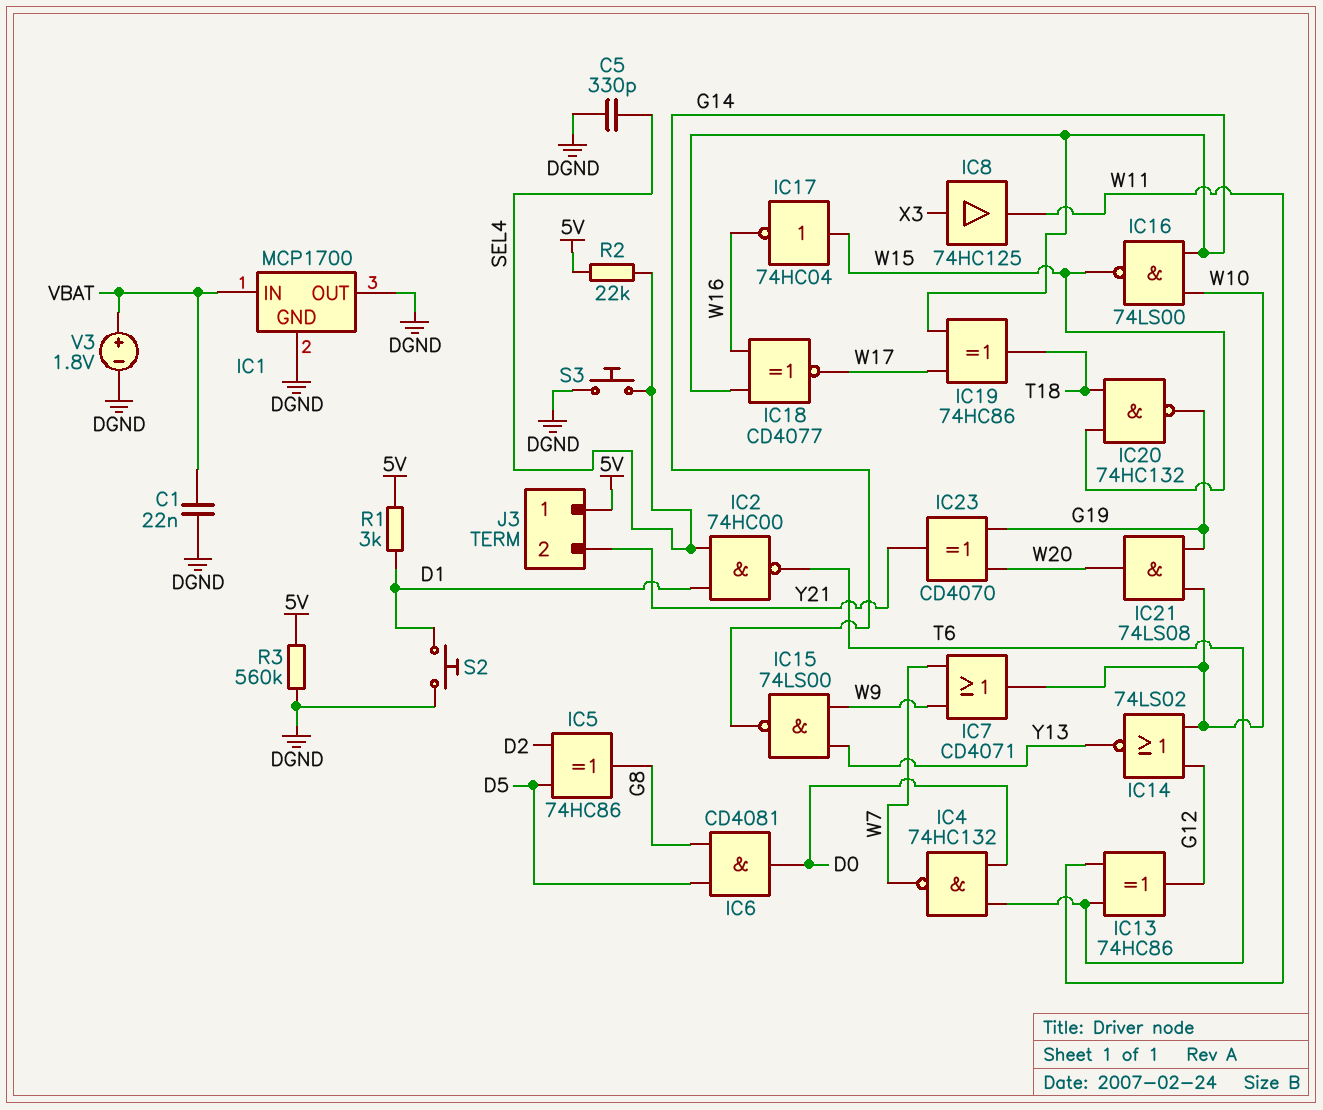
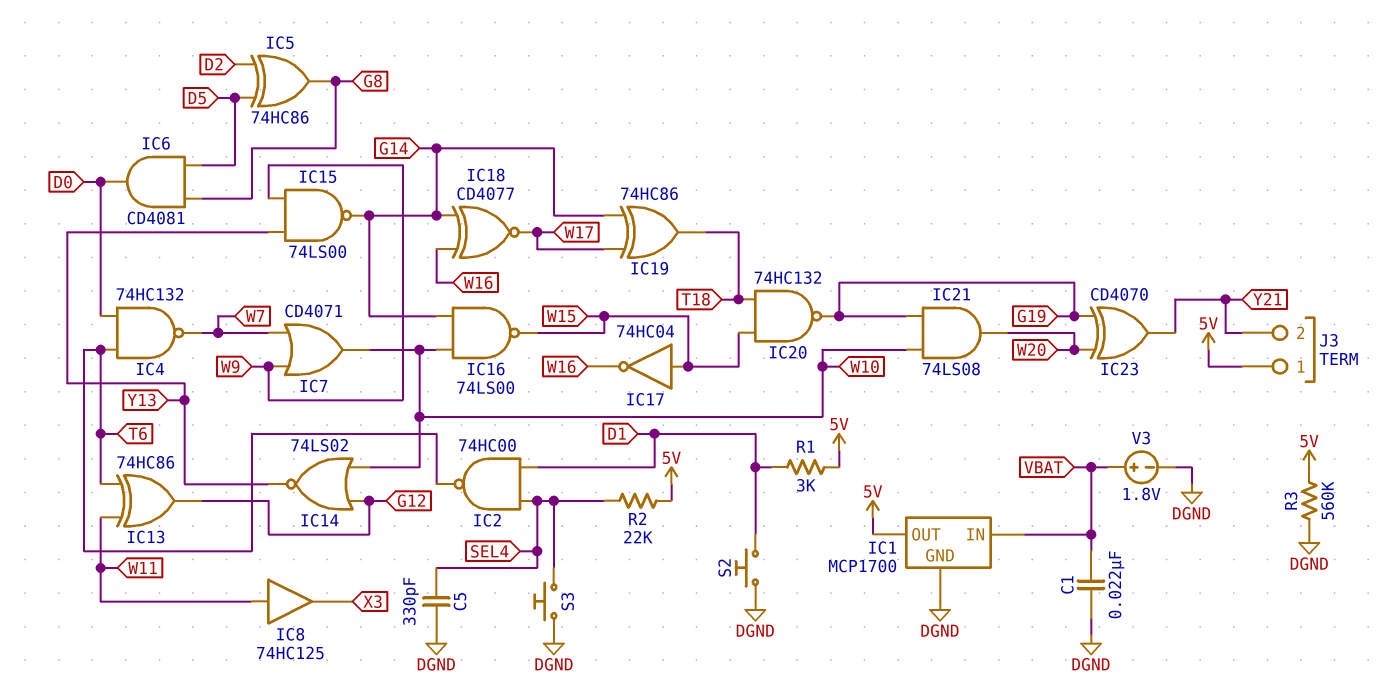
IC1 pin OUT: DGND -> 5V
IC8: buffer 74HC125 (in X3, out W11) -> buffer 74HC125 (in W11, out X3)

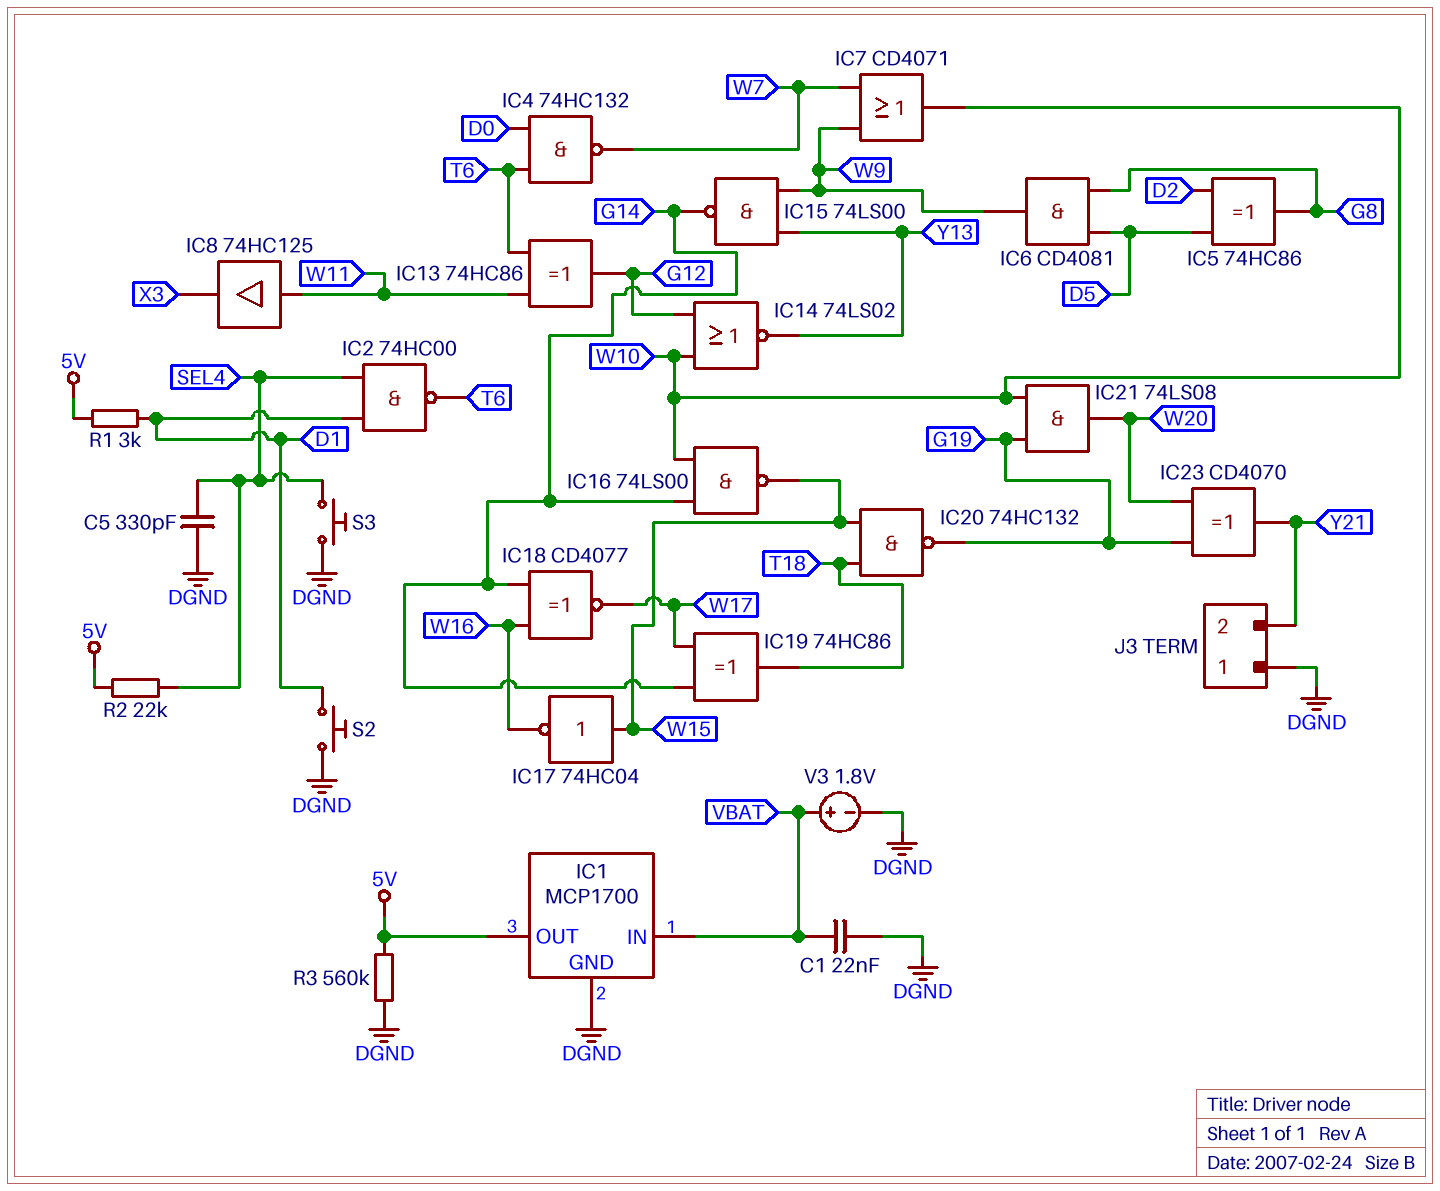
IC6: AND CD4081 (in D5, in G8, out D0) -> AND CD4081 (in D5, in G8, out W9)
J3 pin 1: 5V -> DGND

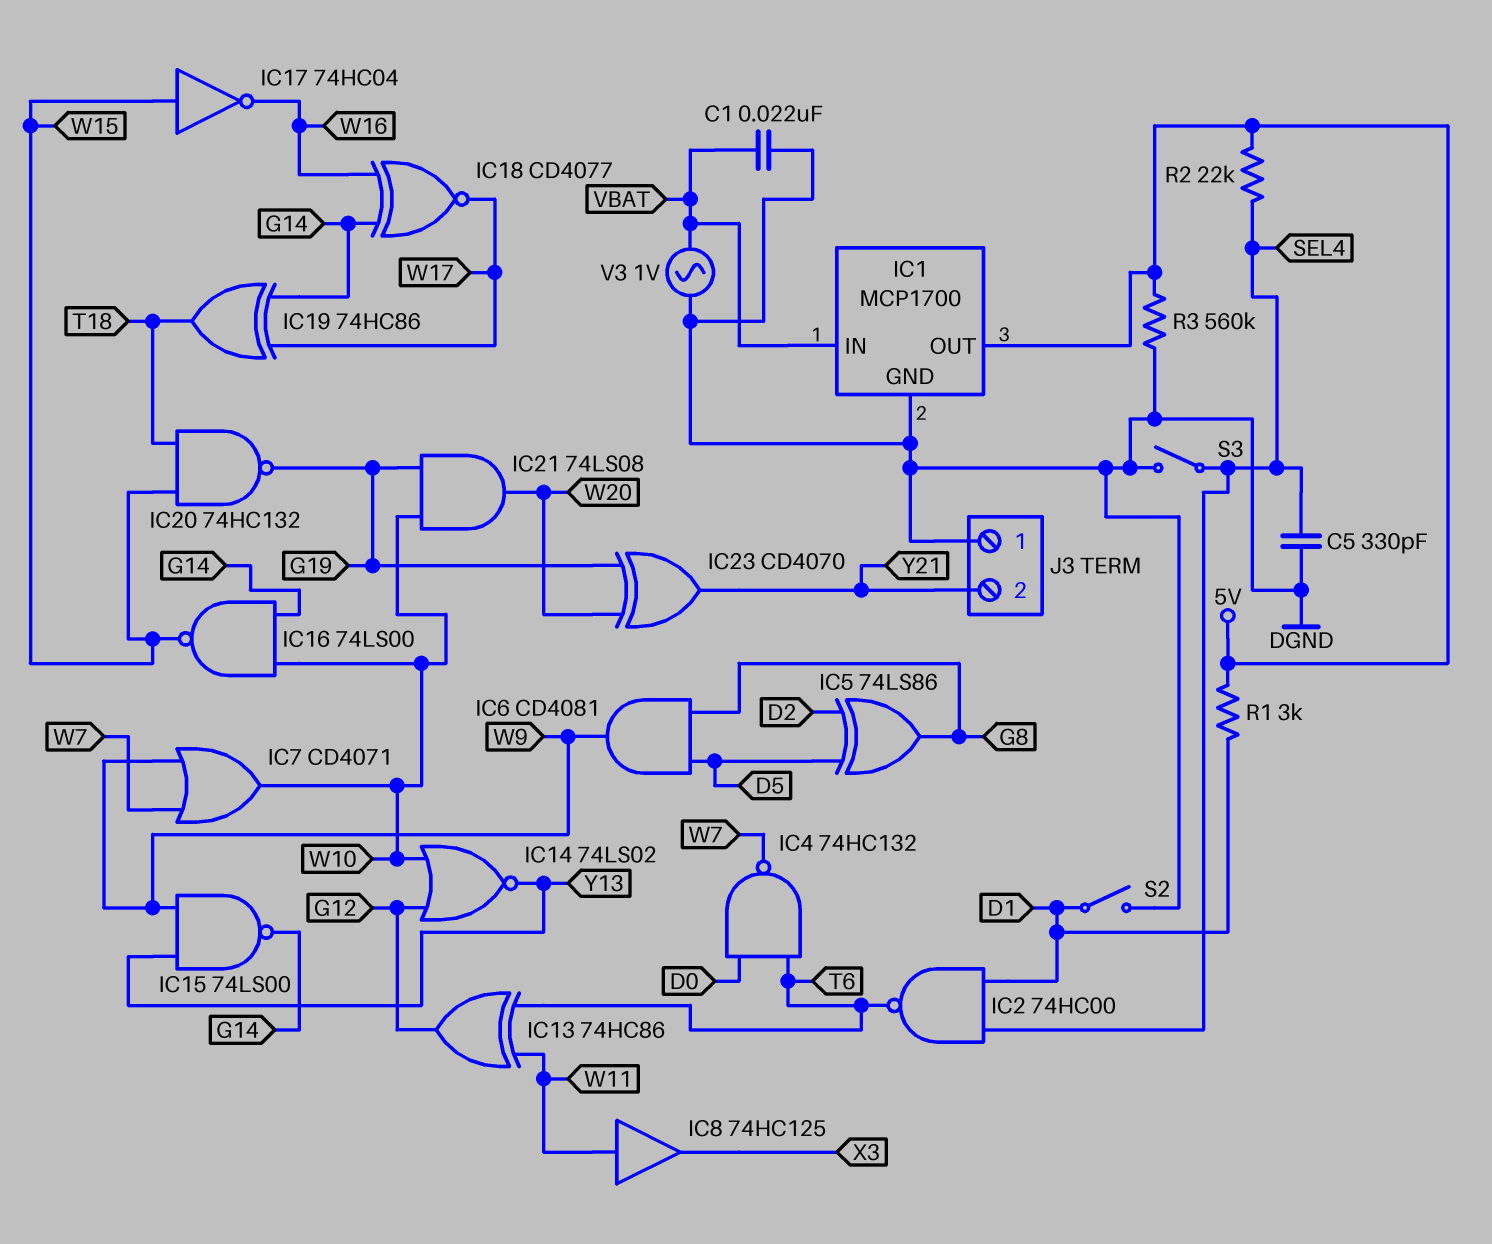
IC5: XOR 74HC86 (in D2, in D5, out G8) -> XOR 74LS86 (in D2, in D5, out G8)
S2: button (D1, DGND) -> switch (D1, DGND)
S3: button (DGND, SEL4) -> switch (DGND, SEL4)
V3: 1.8V (plus VBAT, minus DGND) -> AC 1V (DGND, VBAT)

